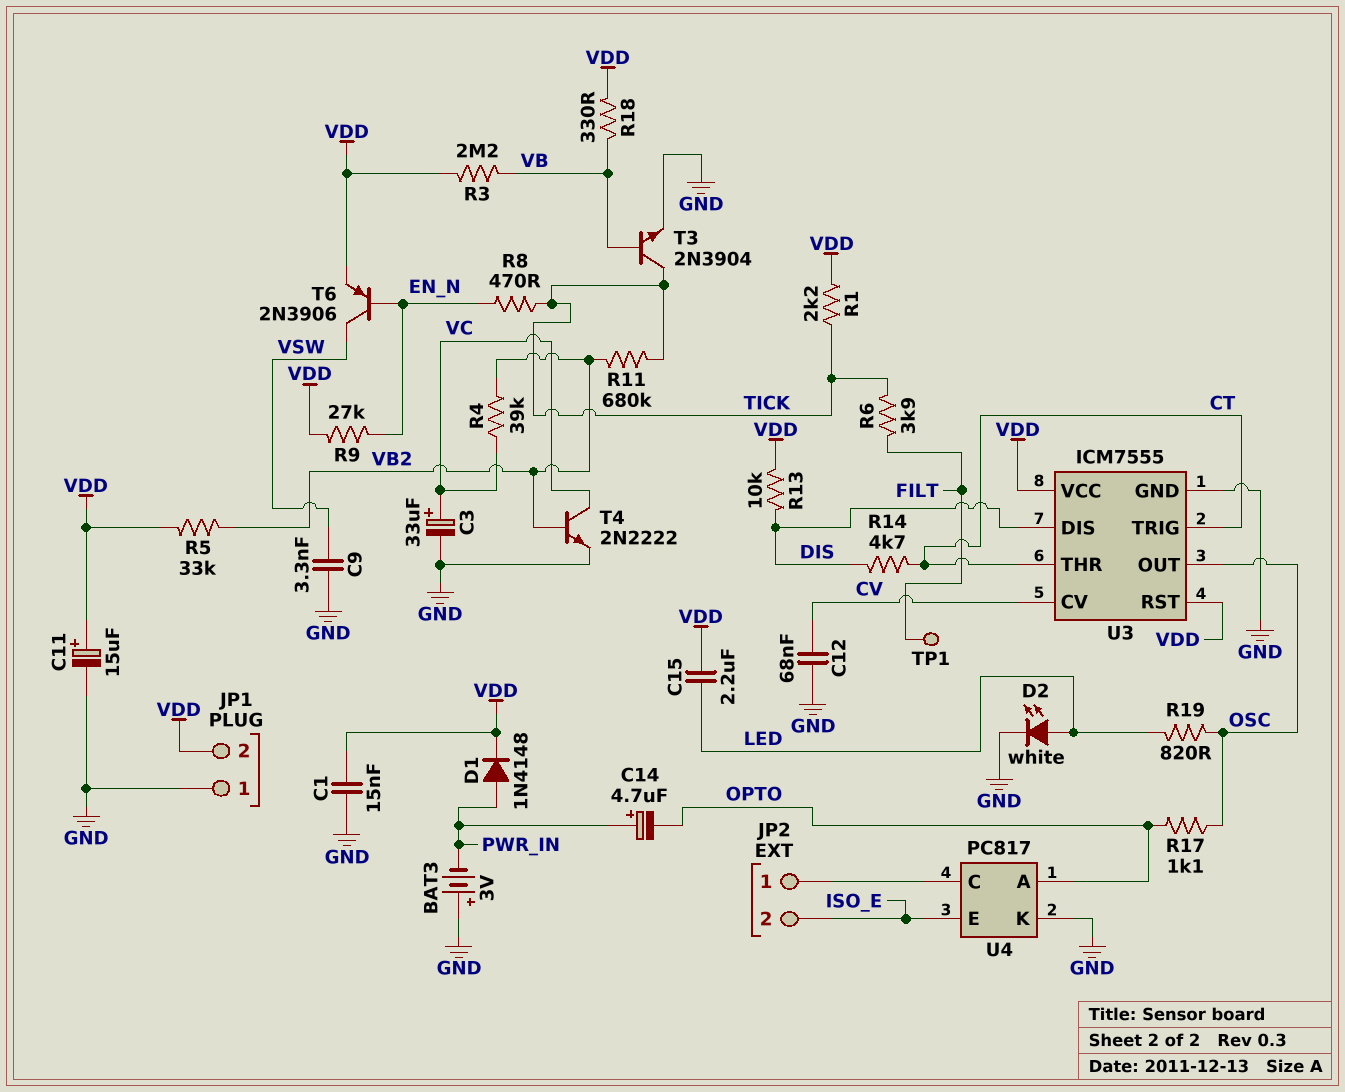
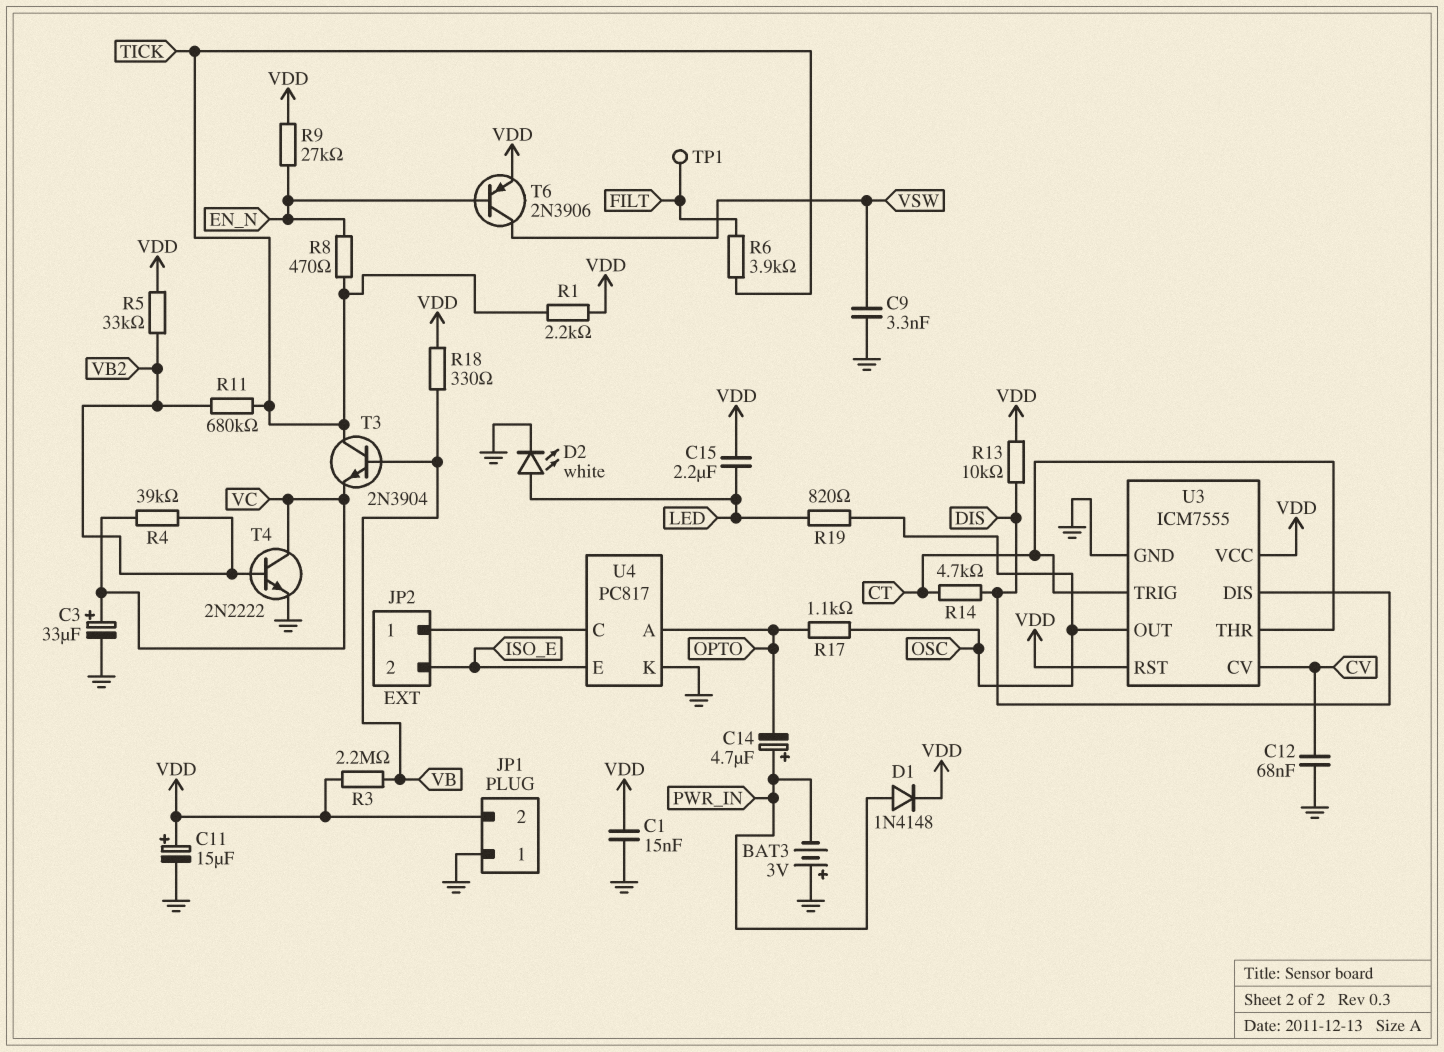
T3: NPN 2N3904 (B VB, C TICK, E GND) -> NPN 2N3904 (B VB, C TICK, E VC)

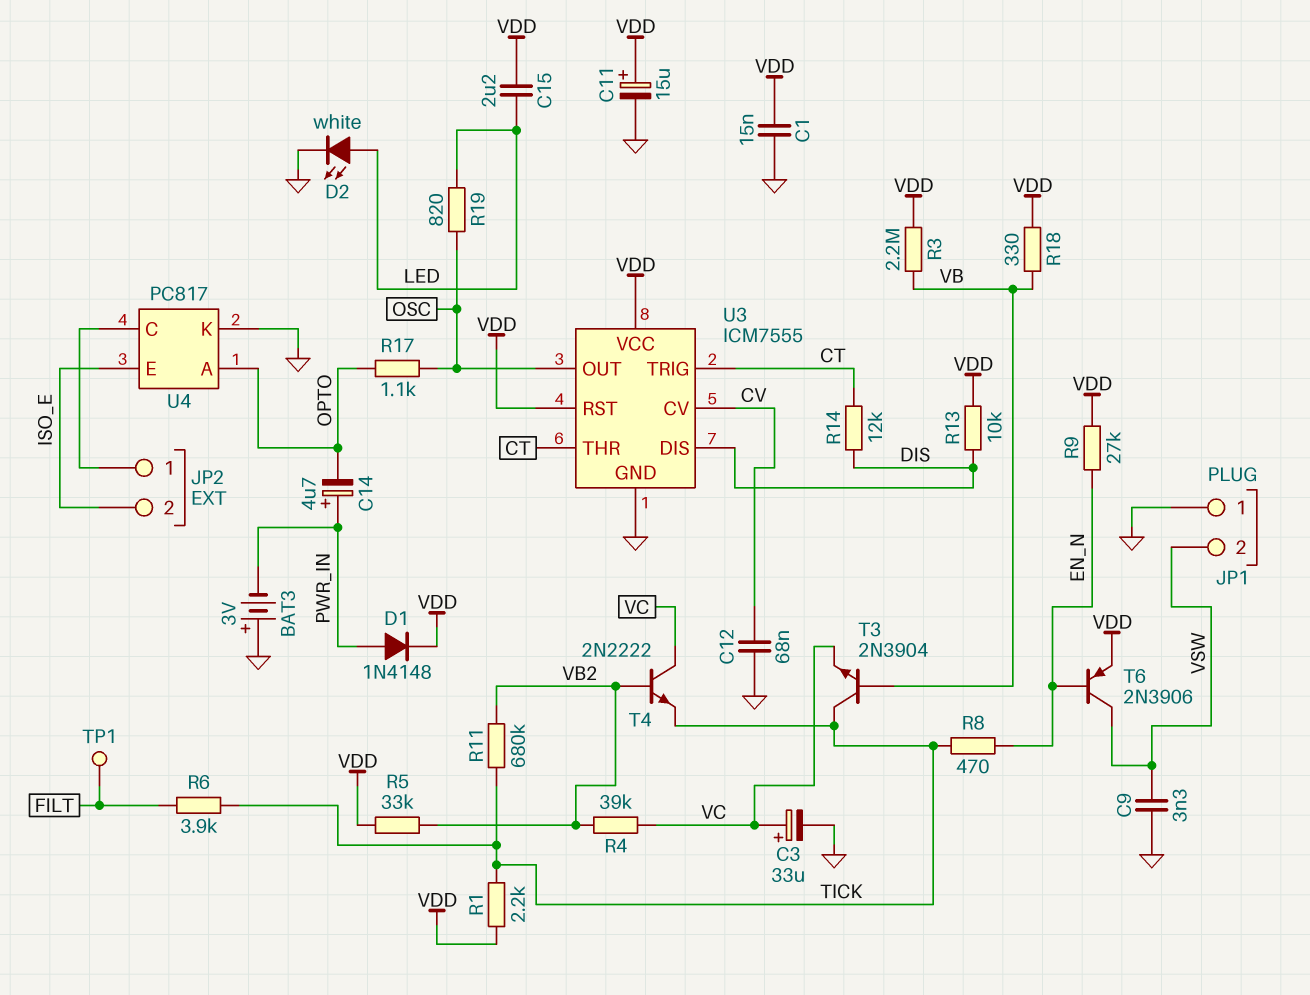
JP1 pin 2: VDD -> VSW
R14: 4.7k (CT, DIS) -> 12k (CT, DIS)
T4: NPN 2N2222 (B VB2, C VC, E GND) -> NPN 2N2222 (B VB2, C VC, E TICK)

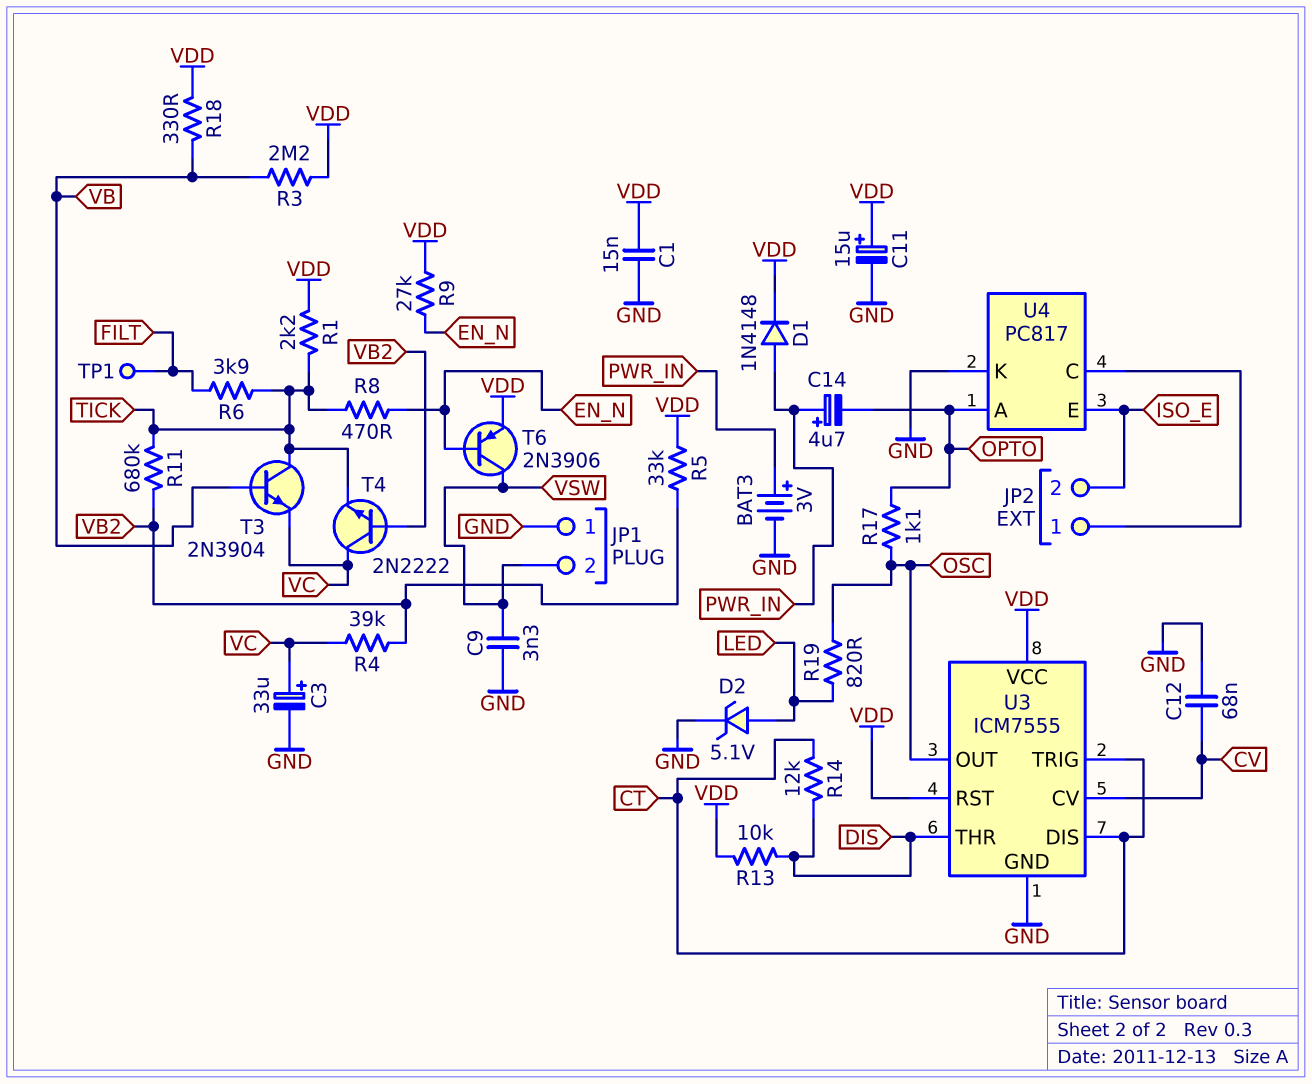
BAT3: 3V (plus GND, minus PWR_IN) -> 3V (plus PWR_IN, minus GND)
C15: 2.2uF (LED, VDD) -> none
D2: LED white (A LED, K GND) -> zener 5.1V (A LED, K GND)
U3 pin DIS: DIS -> CT
U3 pin THR: CT -> DIS

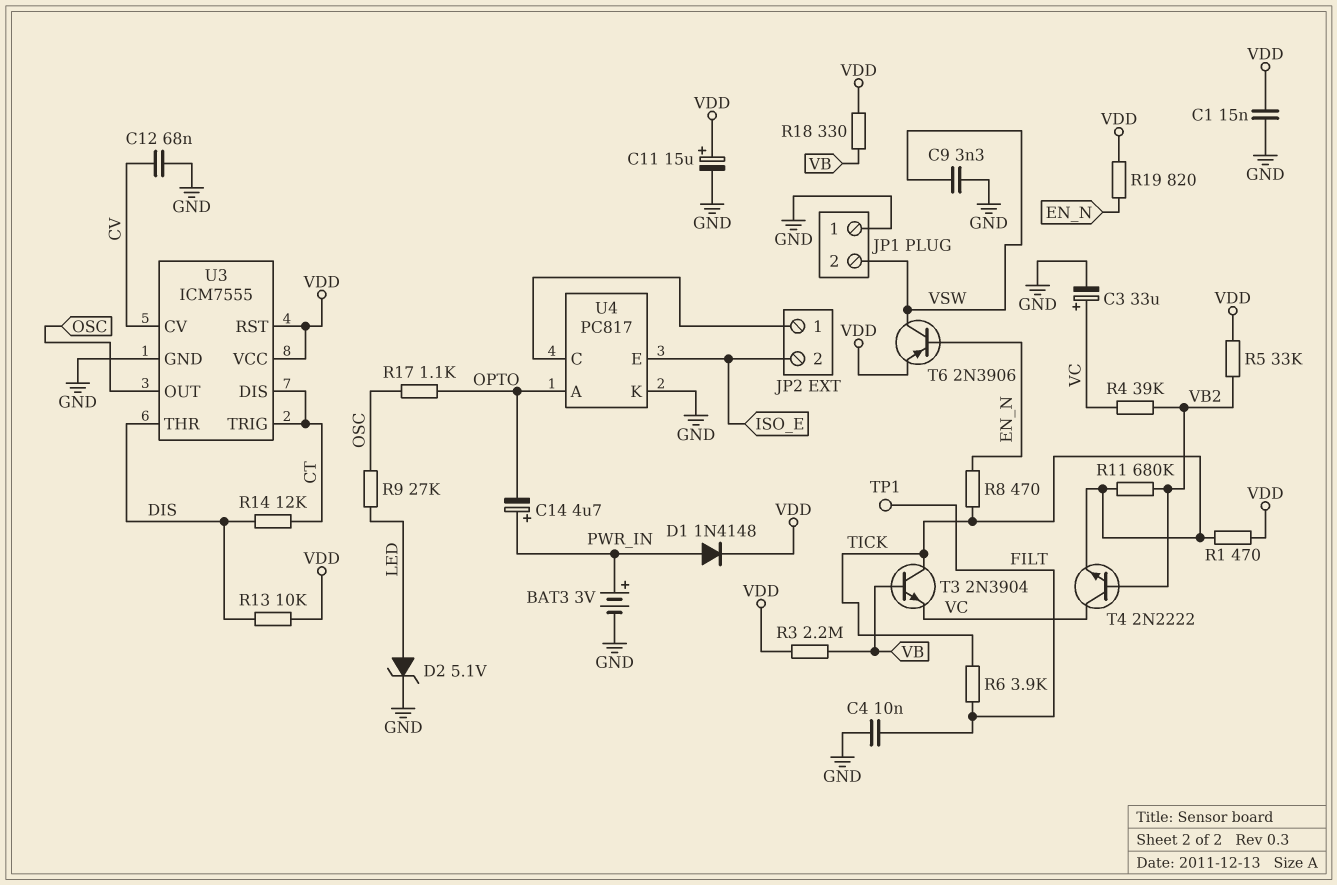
C4: none -> 10nF (FILT, GND)
R1: 2.2k (TICK, VDD) -> 470 (TICK, VDD)
R9: 27k (EN_N, VDD) -> 27k (LED, OSC)
R19: 820 (LED, OSC) -> 820 (EN_N, VDD)

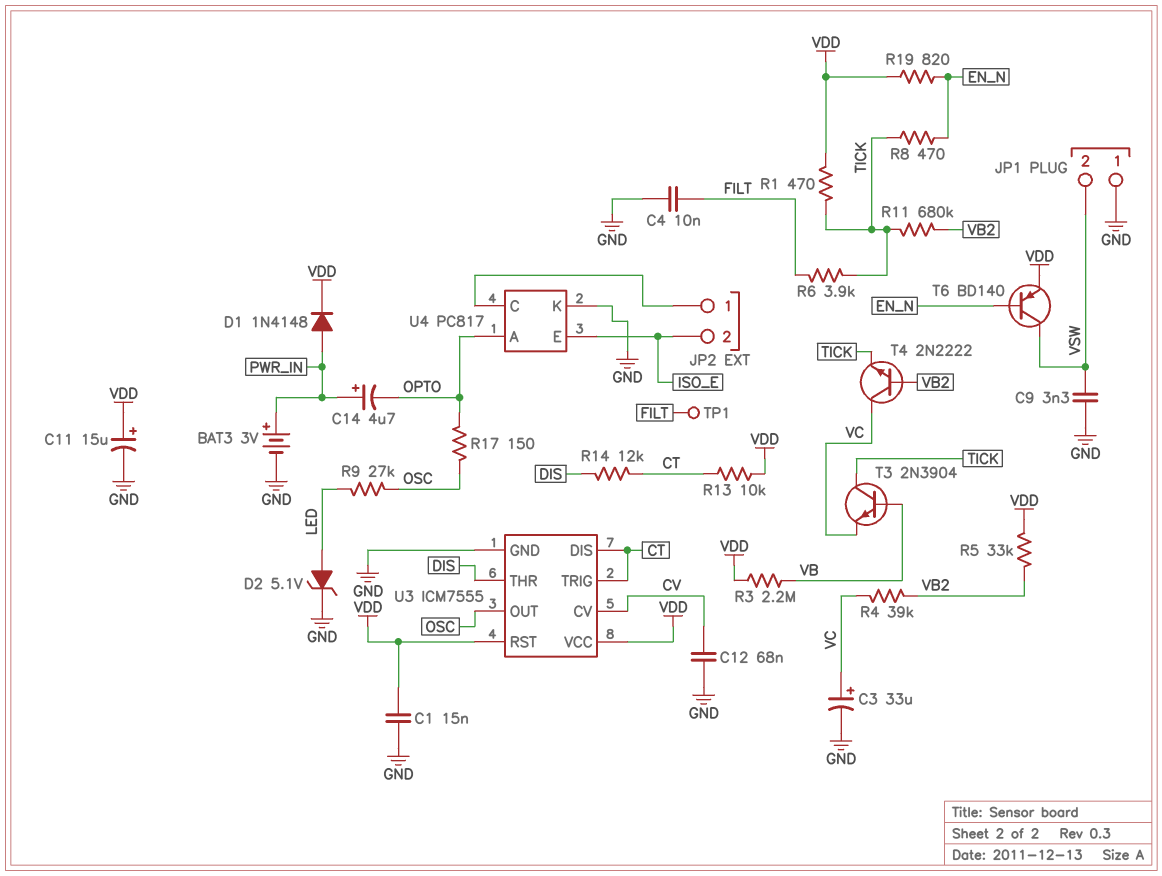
R13: 10k (DIS, VDD) -> 10k (CT, VDD)
R17: 1.1k (OPTO, OSC) -> 150 (OPTO, OSC)
R18: 330 (VB, VDD) -> none
T6: PNP 2N3906 (B EN_N, C VSW, E VDD) -> PNP BD140 (B EN_N, C VSW, E VDD)

